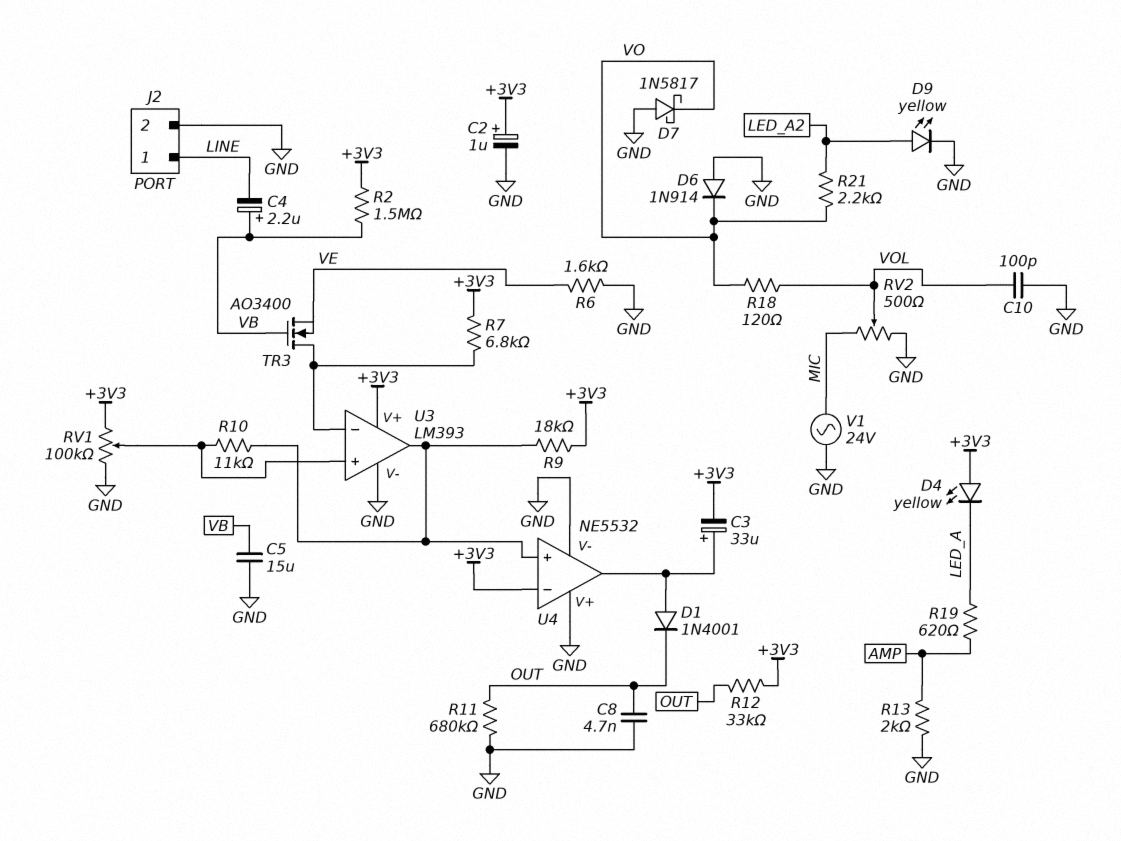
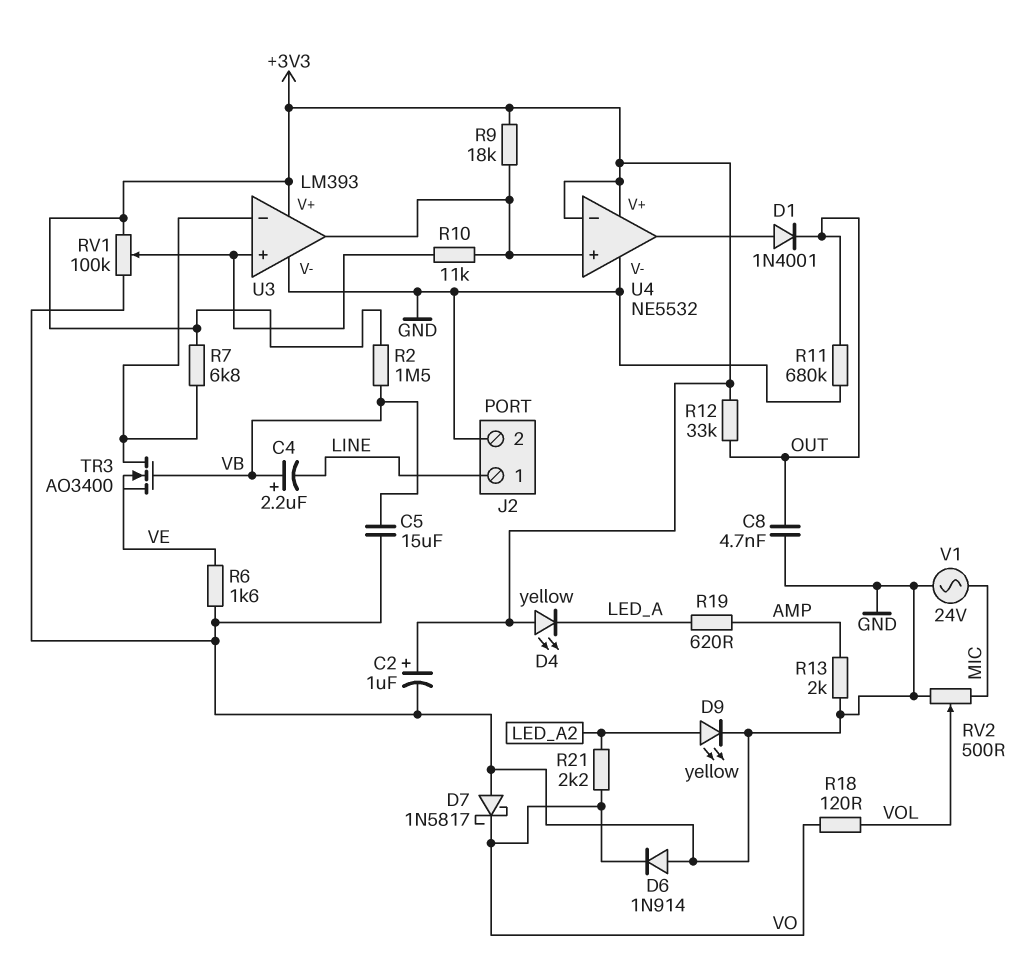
C3: 33uF (plus U4/out, minus +3V3) -> none
C10: 100pF (GND, VOL) -> none
U4 pin V+: GND -> +3V3

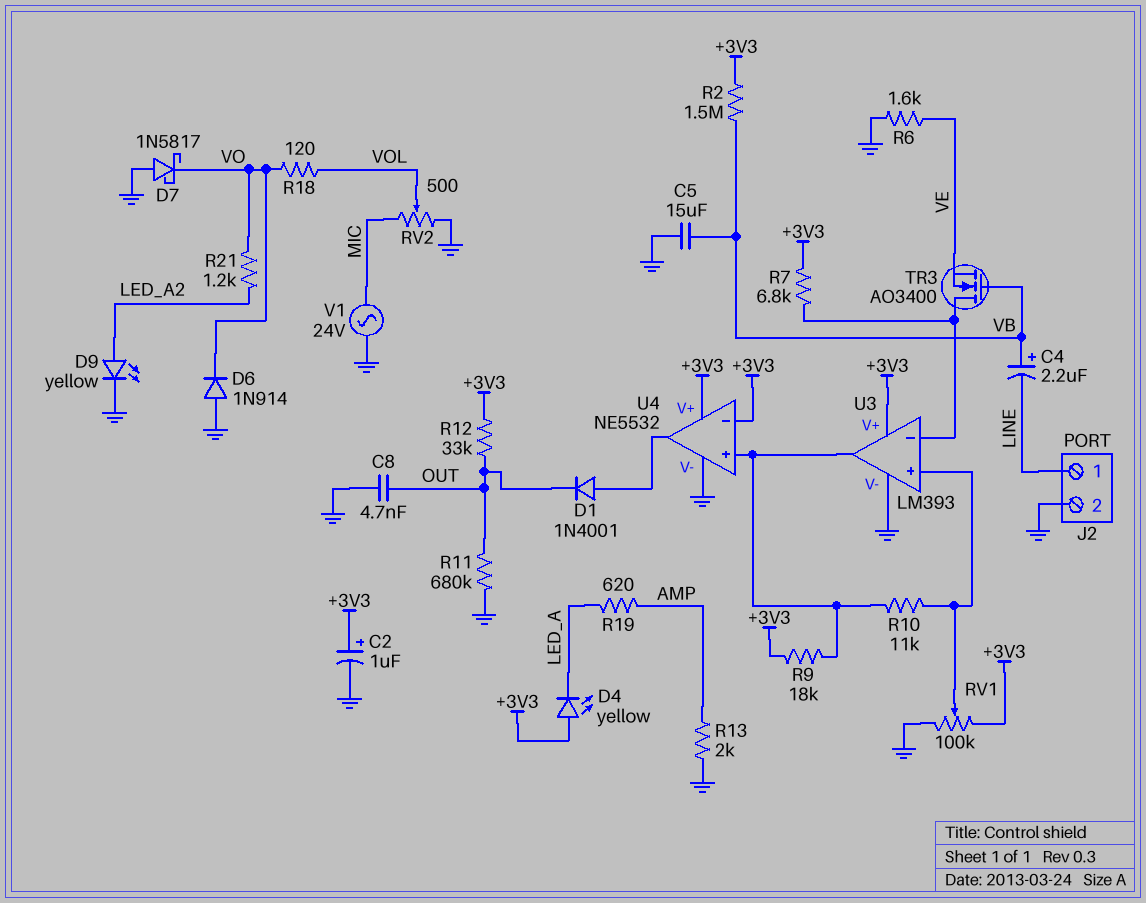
R21: 2.2k (LED_A2, VO) -> 1.2k (LED_A2, VO)

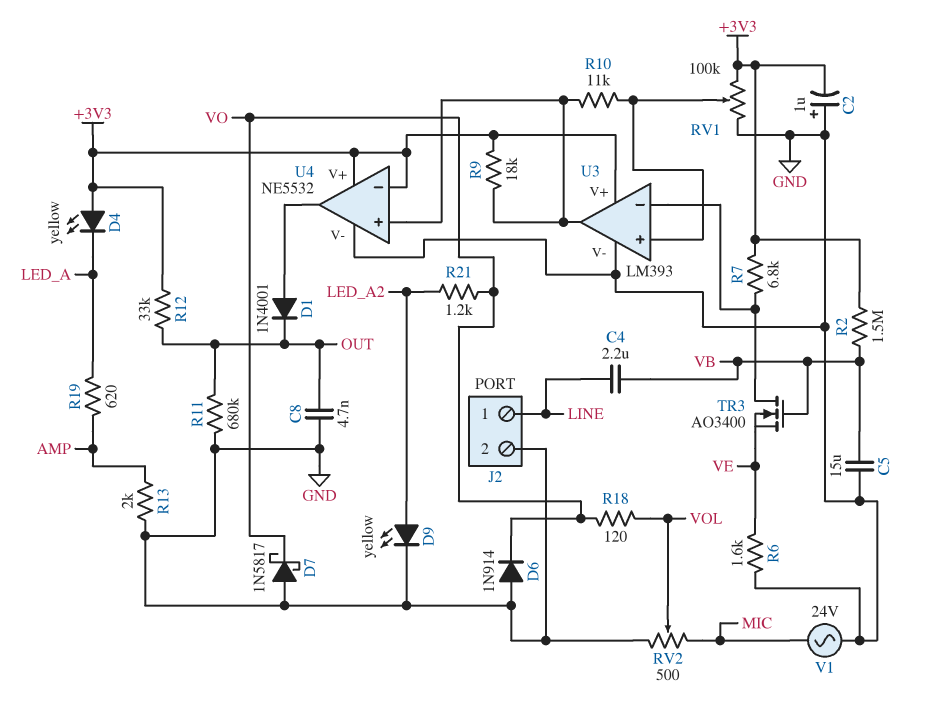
C2: 1uF (plus +3V3, minus GND) -> 1uF (plus GND, minus +3V3)
C4: 2.2uF (plus VB, minus LINE) -> 2.2uF (LINE, VB)

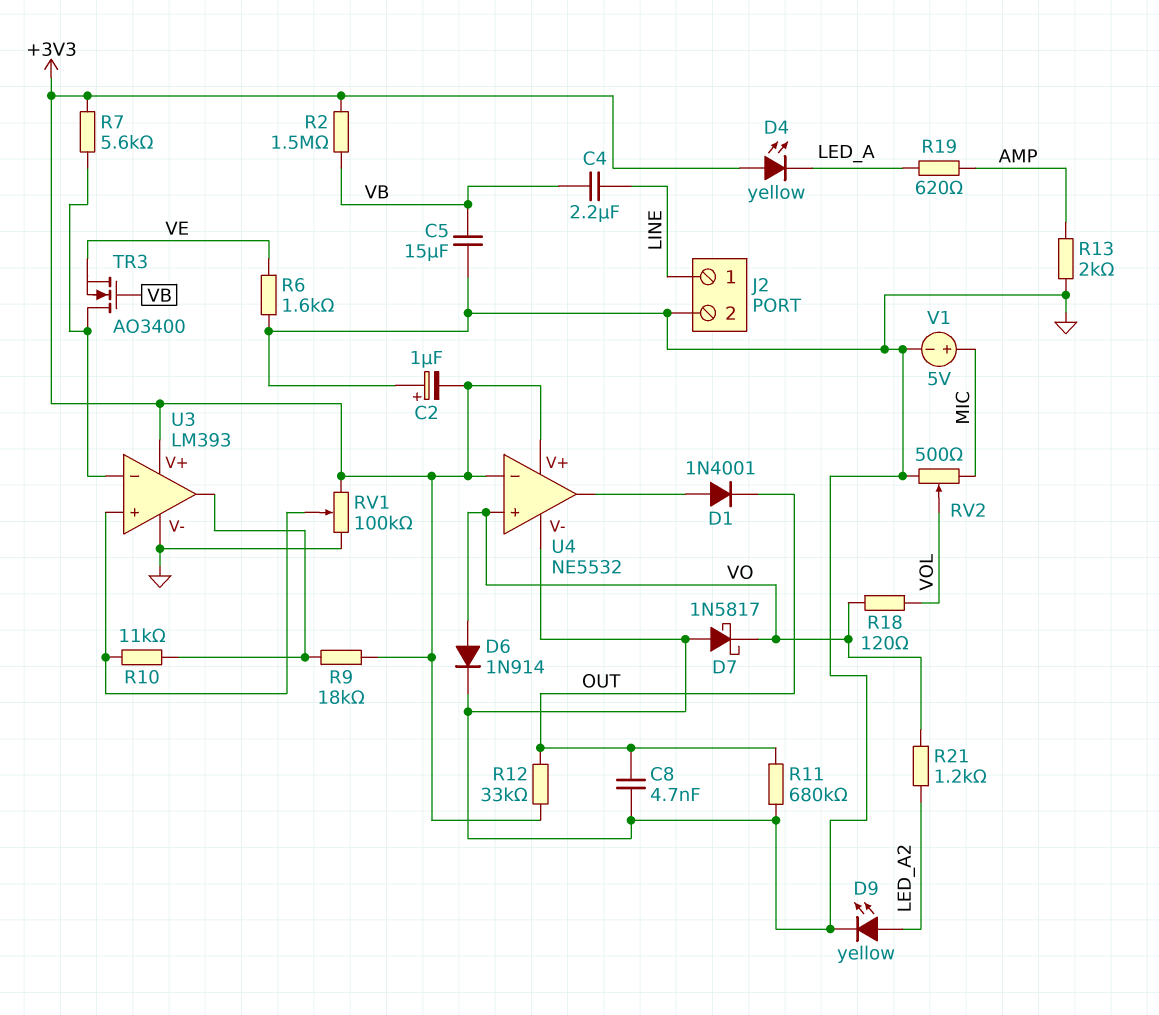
D6: diode 1N914 (A GND, K VO) -> diode 1N914 (A VO, K GND)
R7: 6.8k (+3V3, U3/in-) -> 5.6k (+3V3, U3/in-)
U4 pin in+: U3/out -> VO
V1: AC 24V (GND, MIC) -> 5V (plus MIC, minus GND)

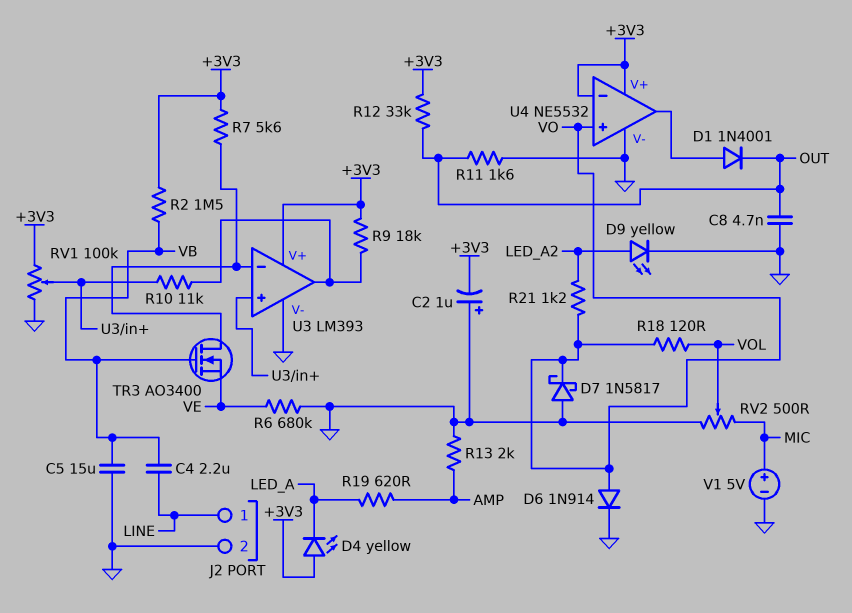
R6: 1.6k (GND, VE) -> 680k (GND, VE)
R11: 680k (GND, OUT) -> 1.6k (GND, OUT)

